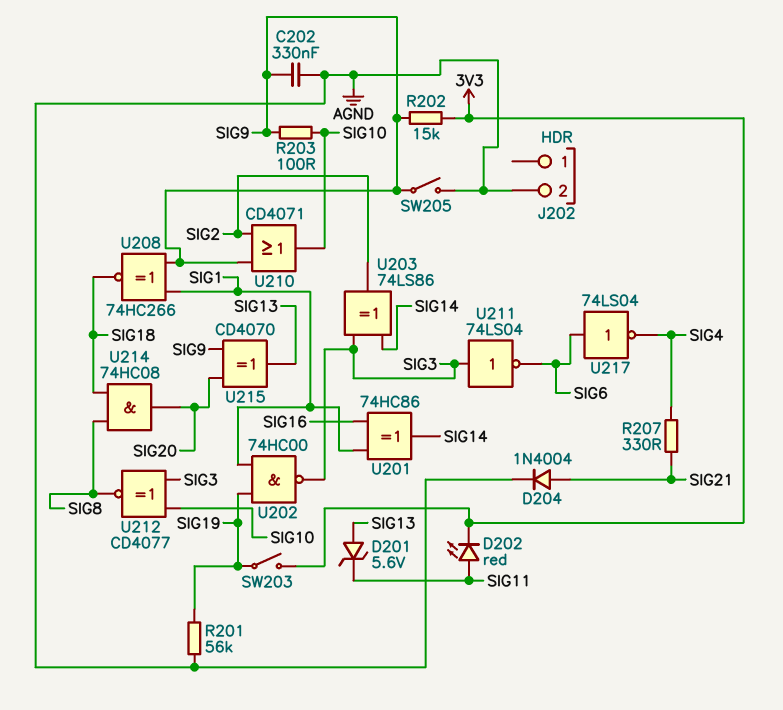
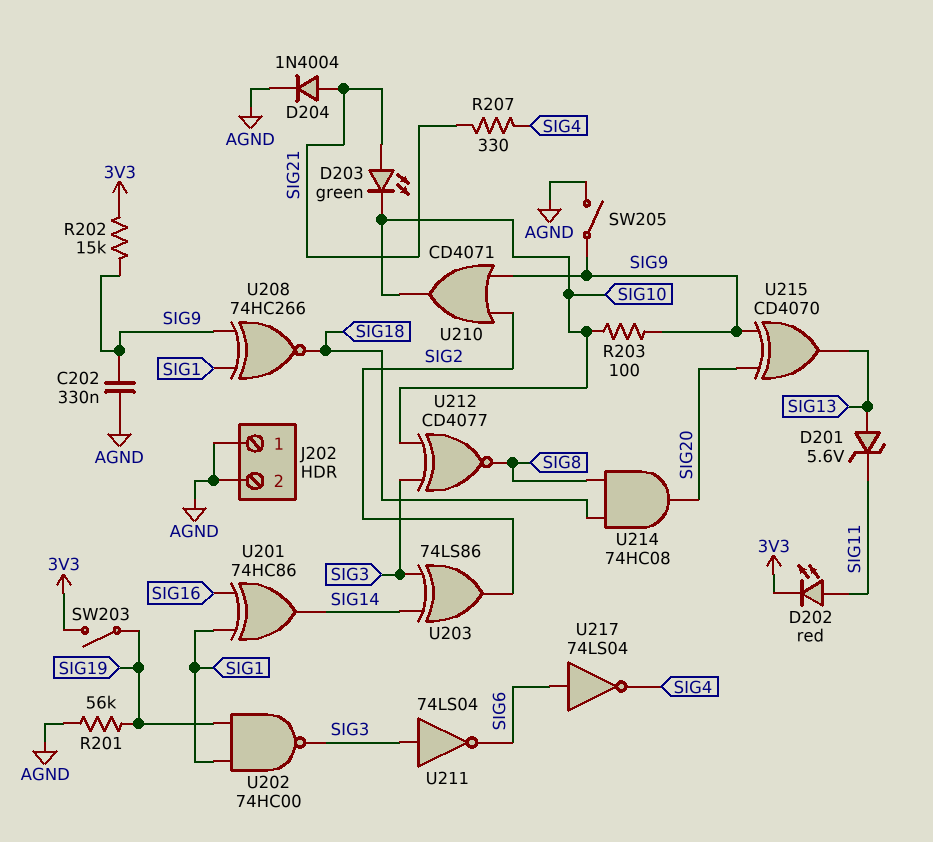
D203: none -> LED green (A SIG21, K SIG10)
J202 pin 1: none -> AGND

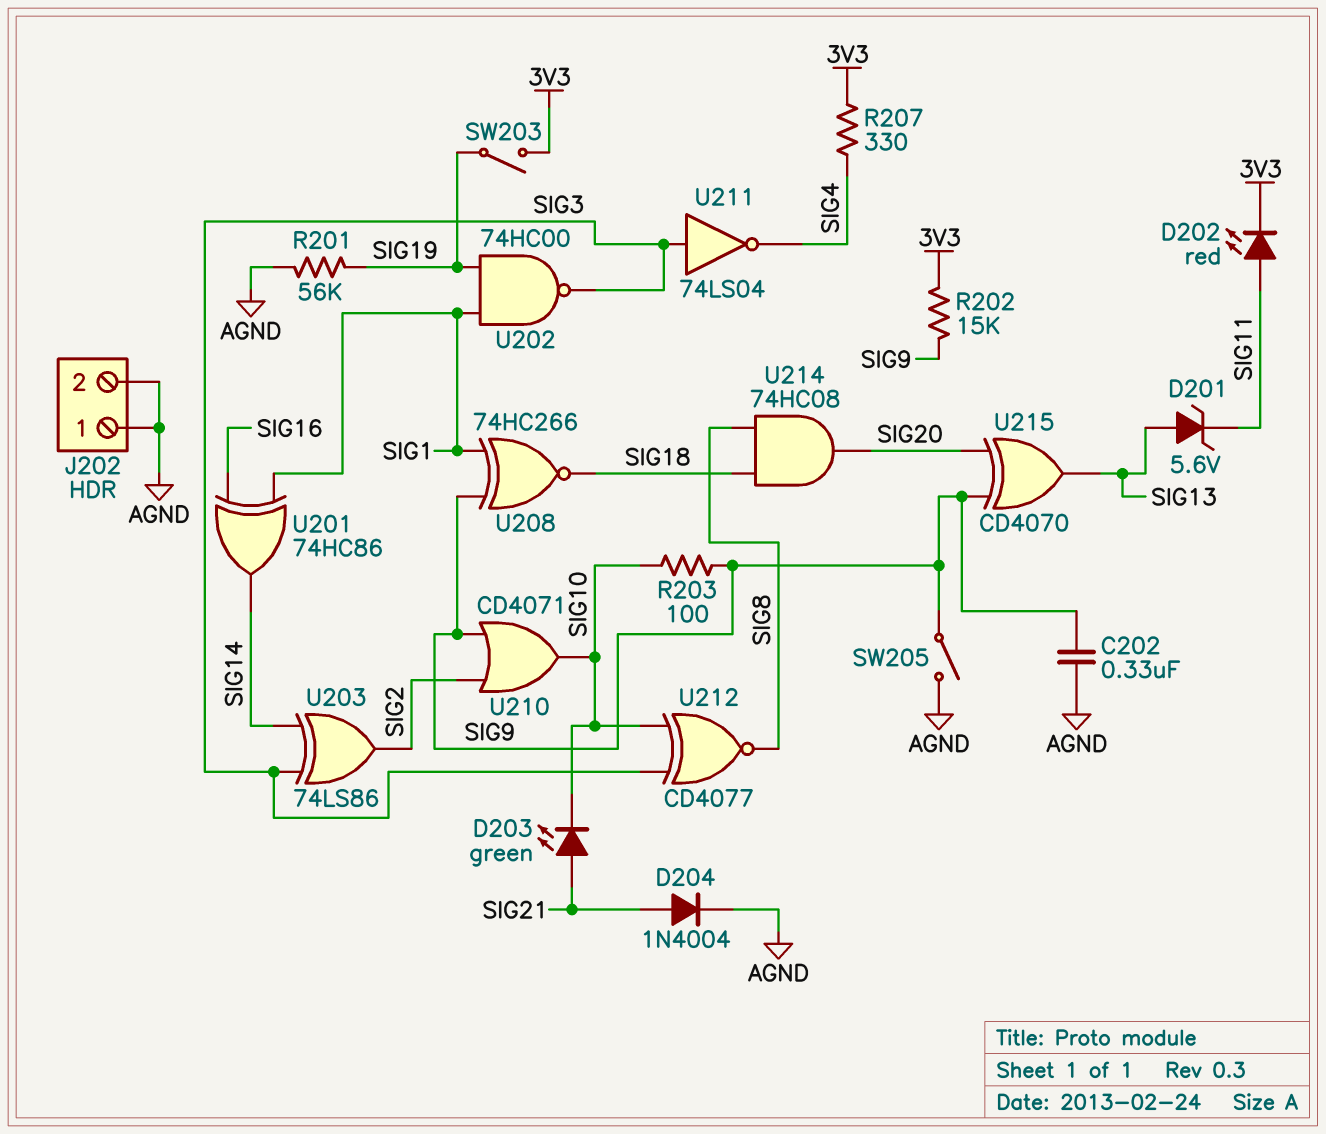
R207: 330 (SIG4, SIG21) -> 330 (3V3, SIG4)
U211: NOT 74LS04 (in SIG3, out SIG6) -> NOT 74LS04 (in SIG3, out SIG4)
U217: NOT 74LS04 (in SIG6, out SIG4) -> none

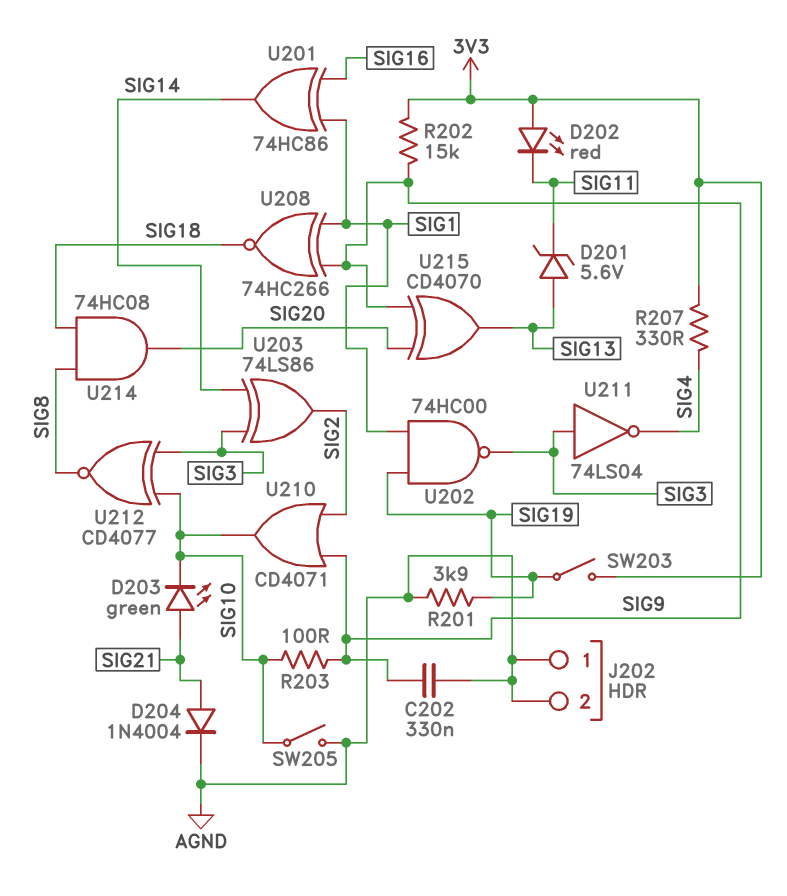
D202: LED red (A SIG11, K 3V3) -> LED red (A 3V3, K SIG11)
R201: 56k (AGND, SIG19) -> 3.9k (AGND, SIG19)
SW205: switch (AGND, SIG9) -> switch (AGND, SIG10)

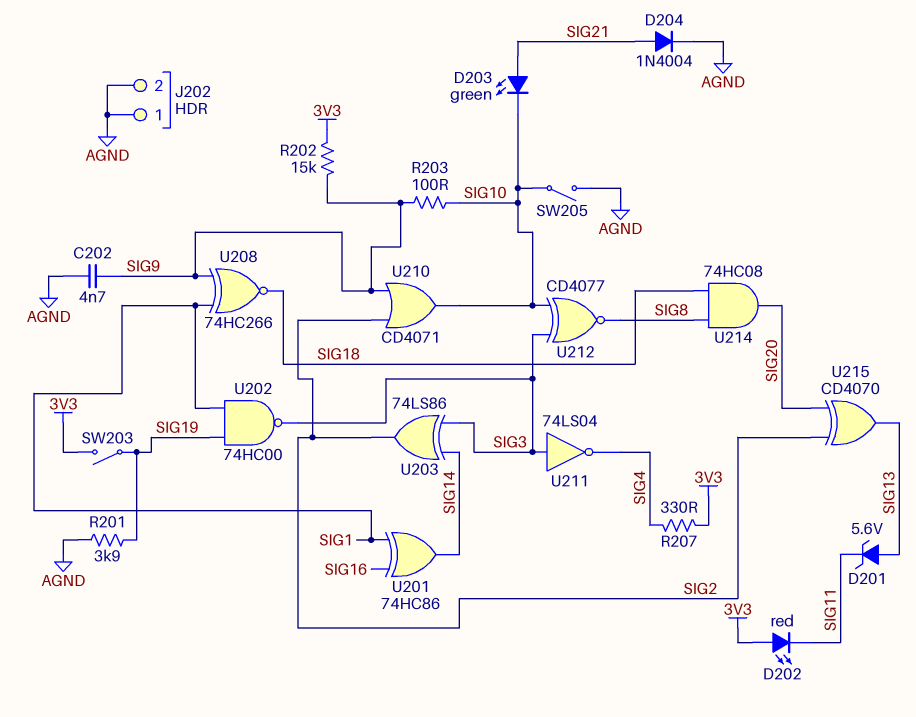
C202: 330nF (AGND, SIG9) -> 4.7nF (AGND, SIG9)
U215: XOR CD4070 (in SIG9, in SIG20, out SIG13) -> XOR CD4070 (in SIG2, in SIG20, out SIG13)

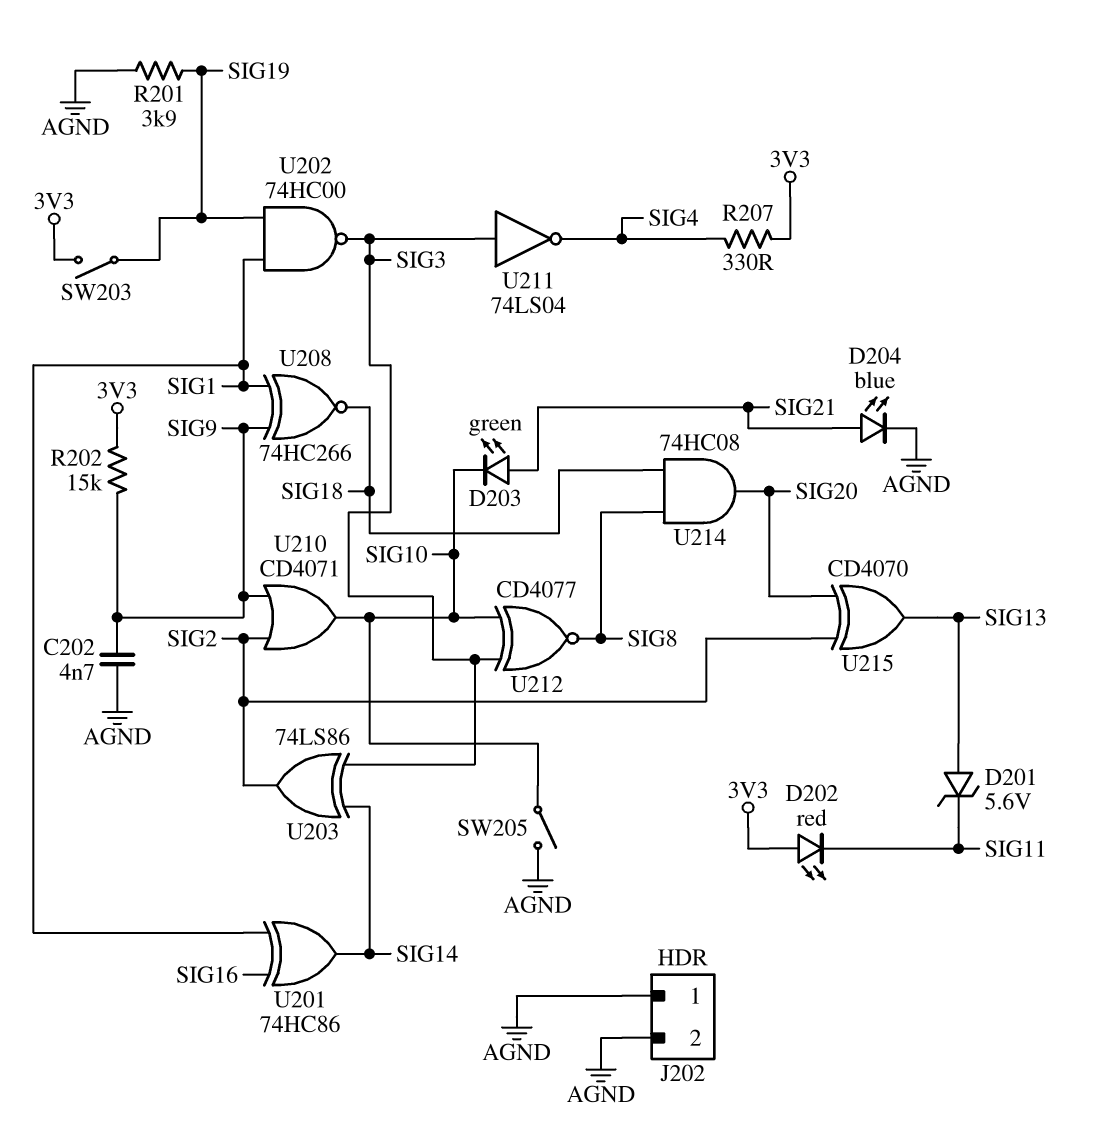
D204: diode 1N4004 (A SIG21, K AGND) -> LED blue (A SIG21, K AGND)
R203: 100 (SIG9, SIG10) -> none

